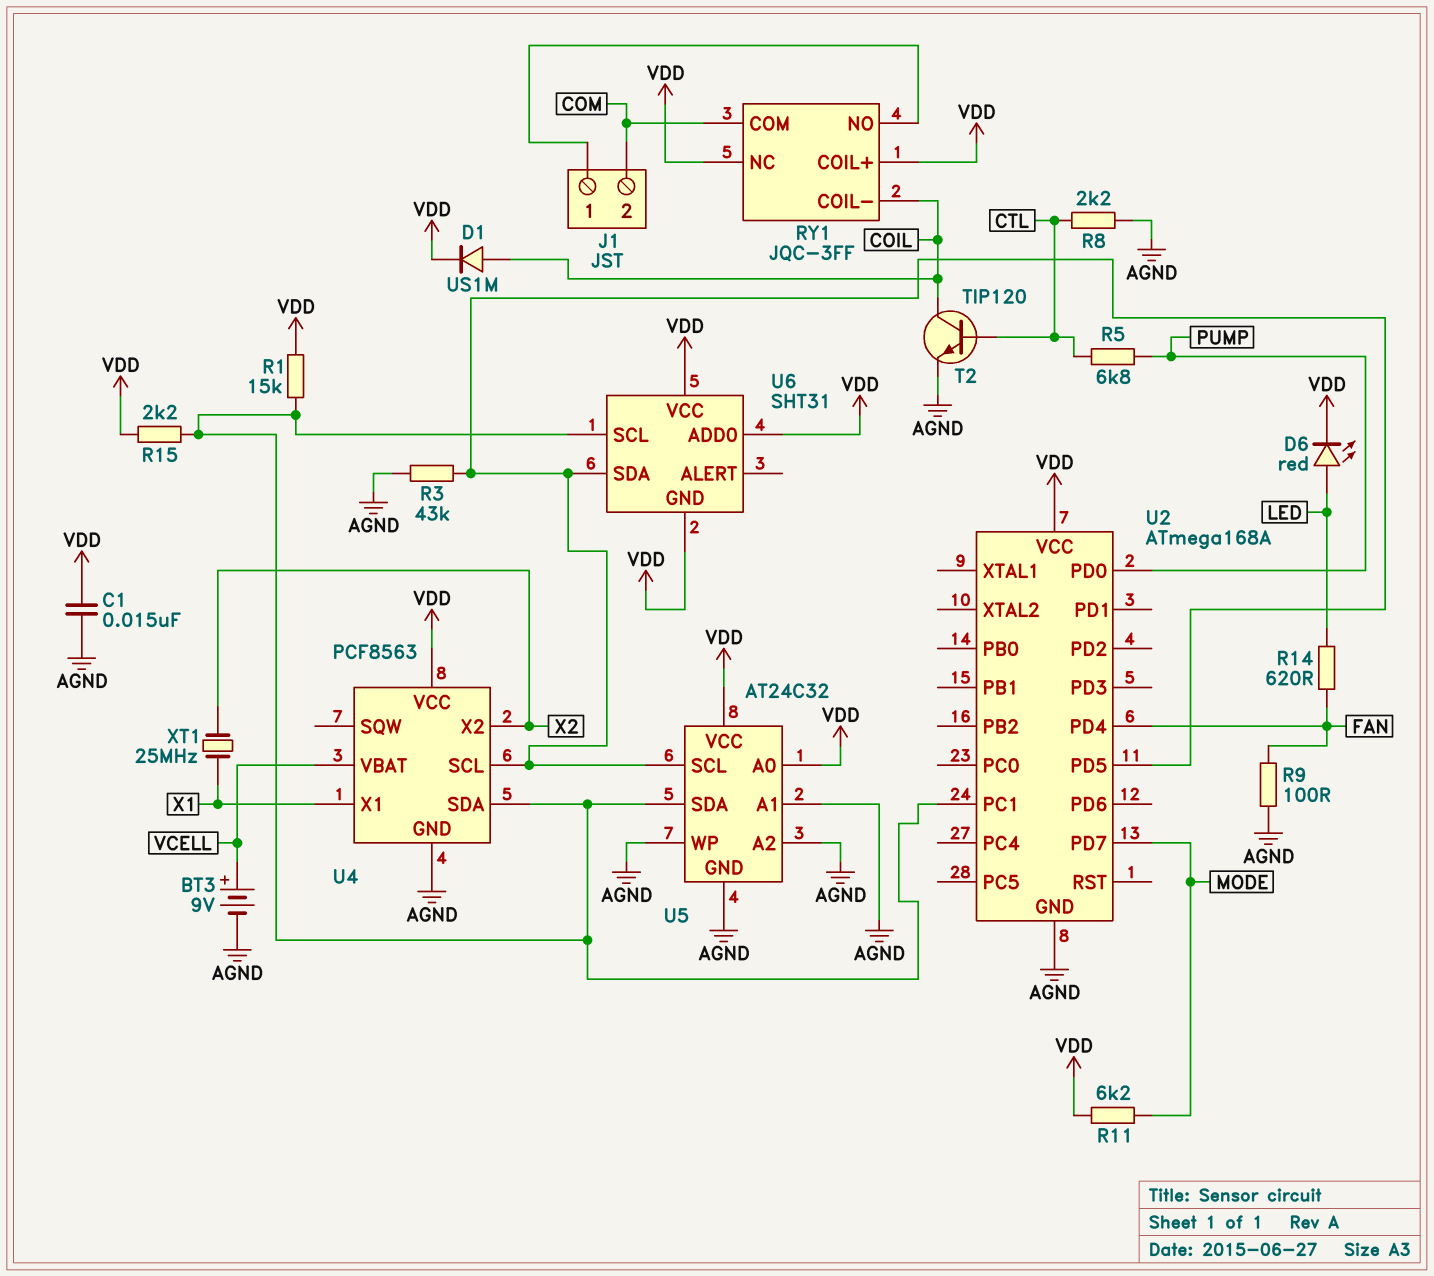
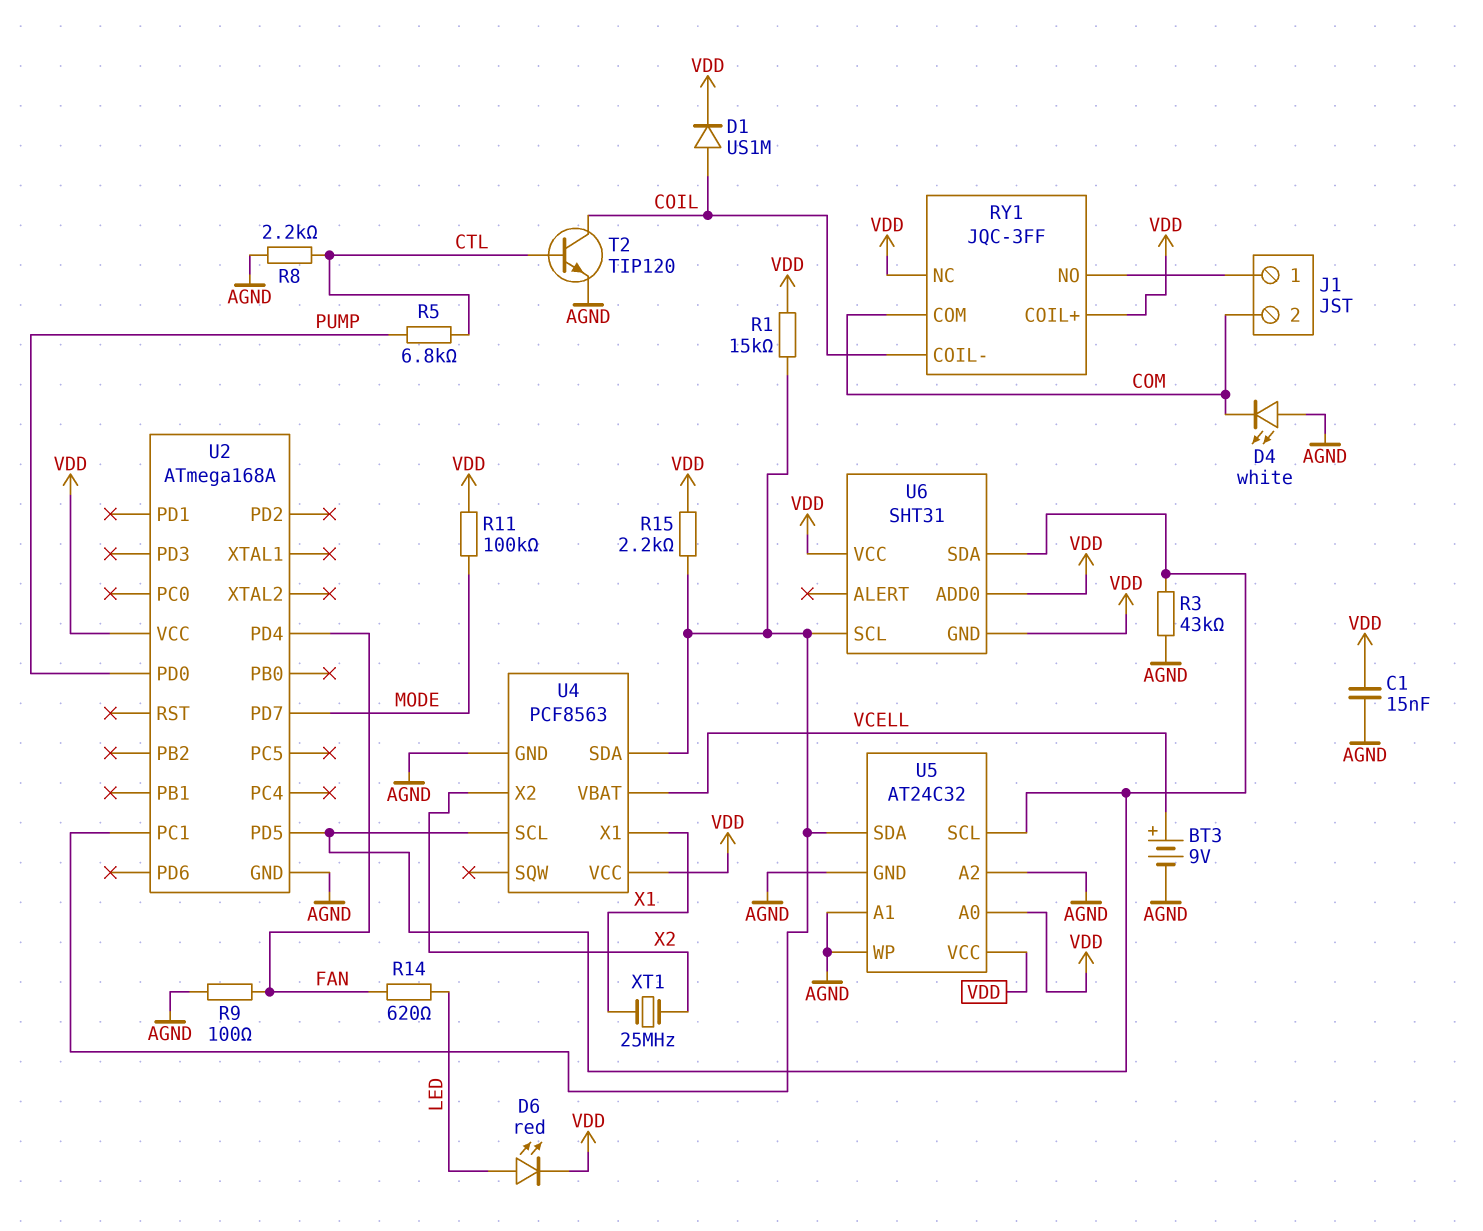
D4: none -> LED white (A AGND, K COM)
R11: 6.2k (MODE, VDD) -> 100k (MODE, VDD)

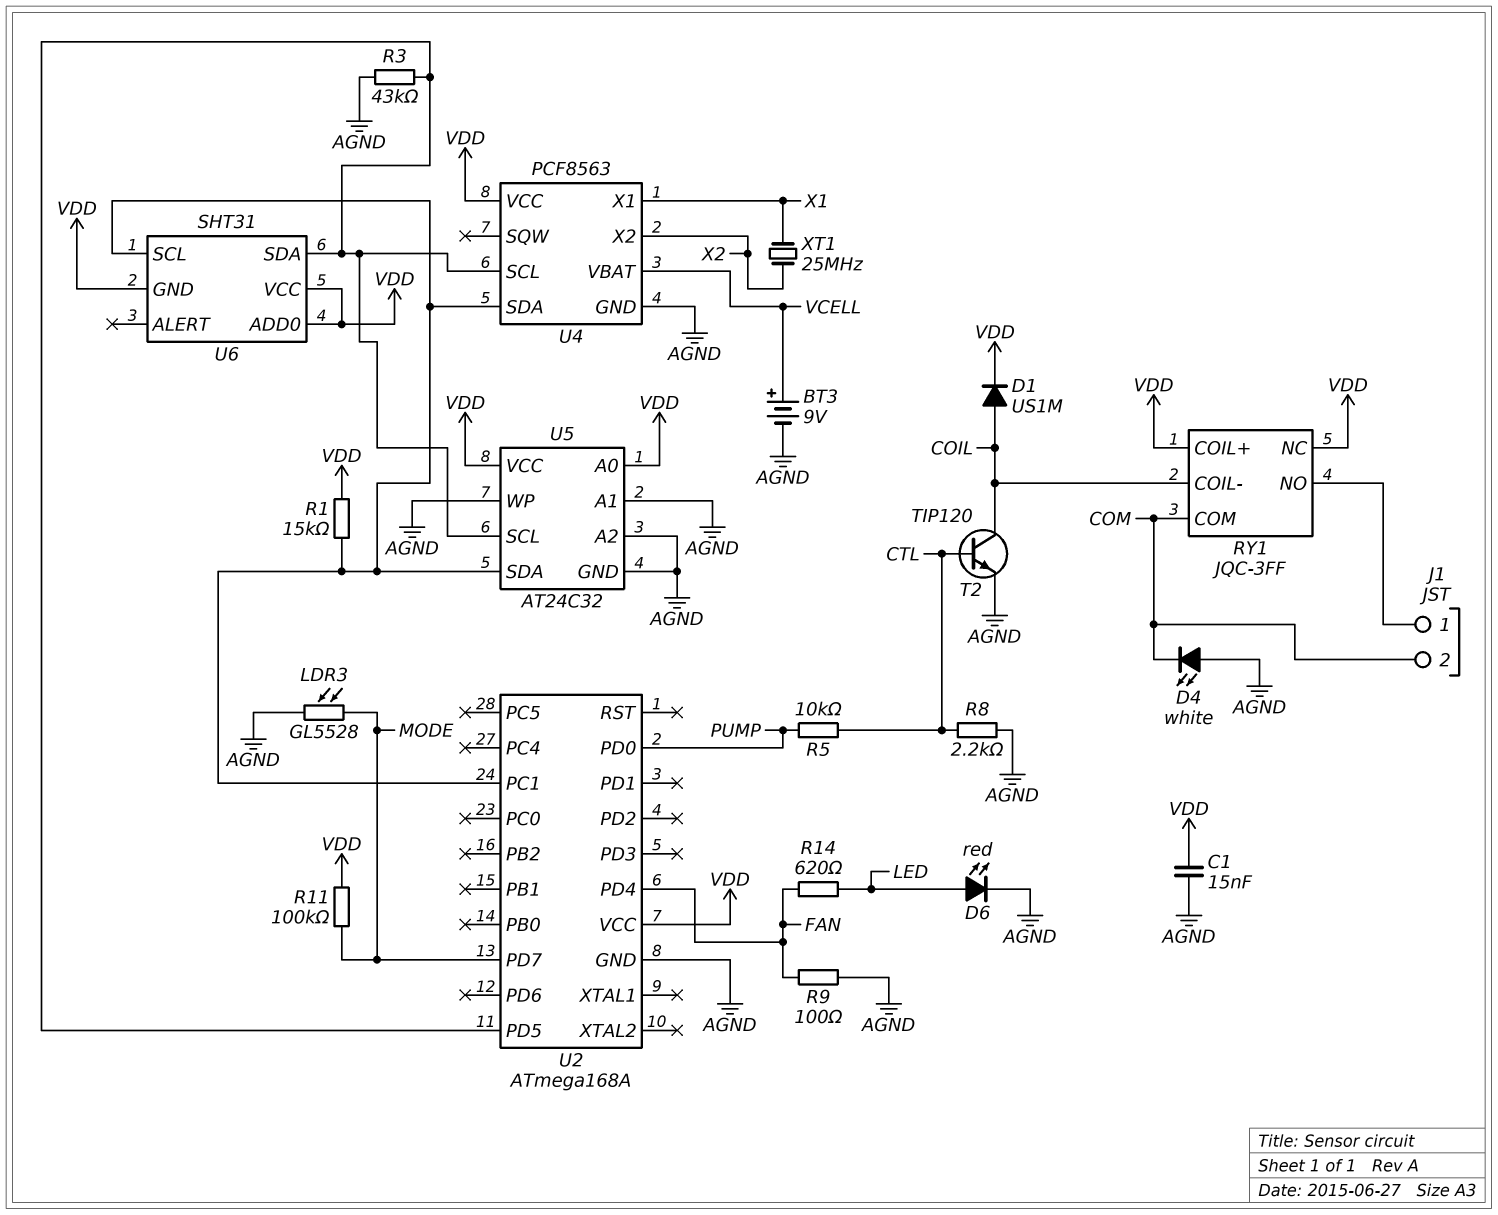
D6: LED red (A LED, K VDD) -> LED red (A LED, K AGND)
LDR3: none -> GL5528 (AGND, MODE)
R5: 6.8k (CTL, PUMP) -> 10k (CTL, PUMP)
R15: 2.2k (U2/PC1, VDD) -> none

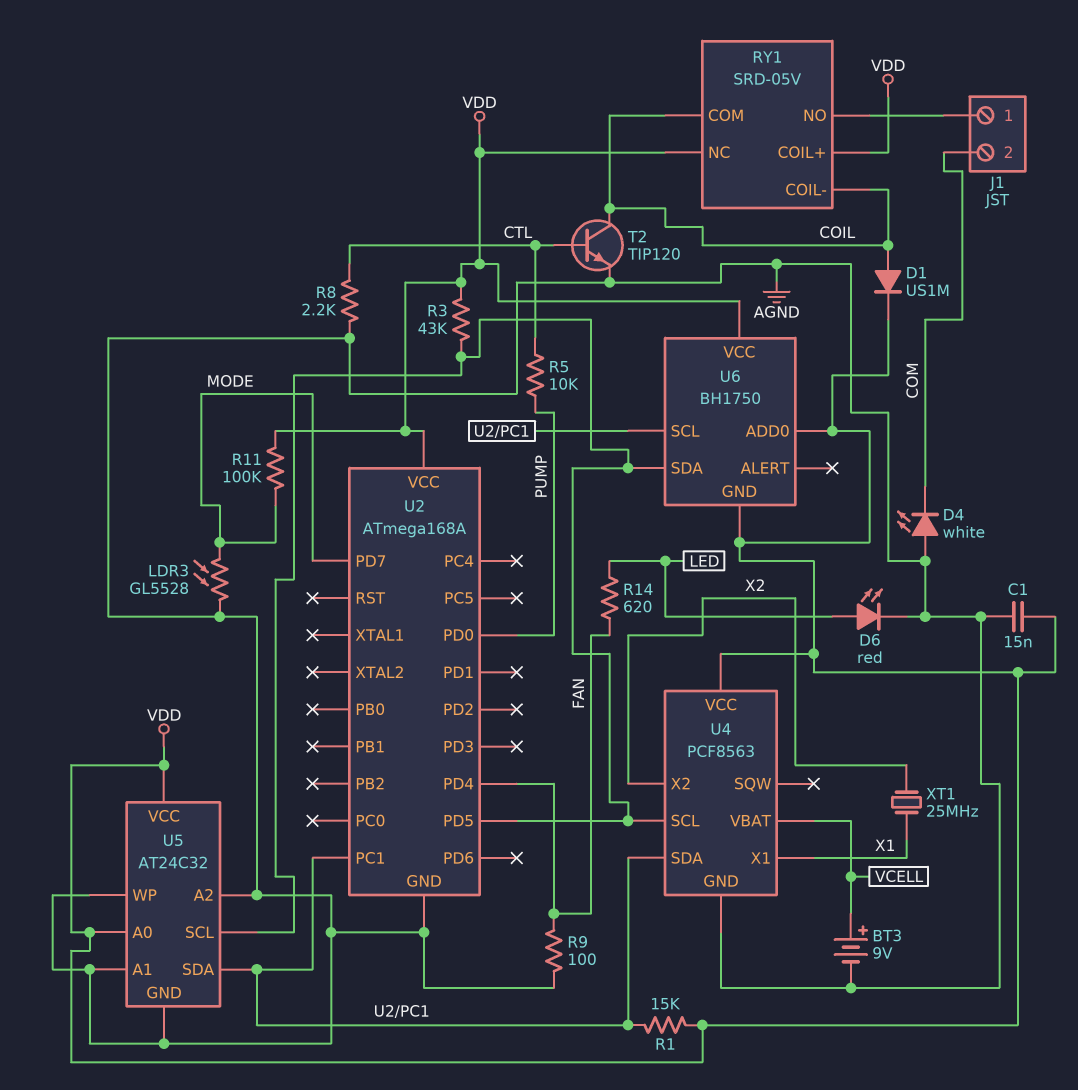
R3: 43k (AGND, U2/PD5) -> 43k (U2/PD5, VDD)
RY1: JQC-3FF -> SRD-05V
RY1 pin COM: COM -> COIL
U6: SHT31 -> BH1750

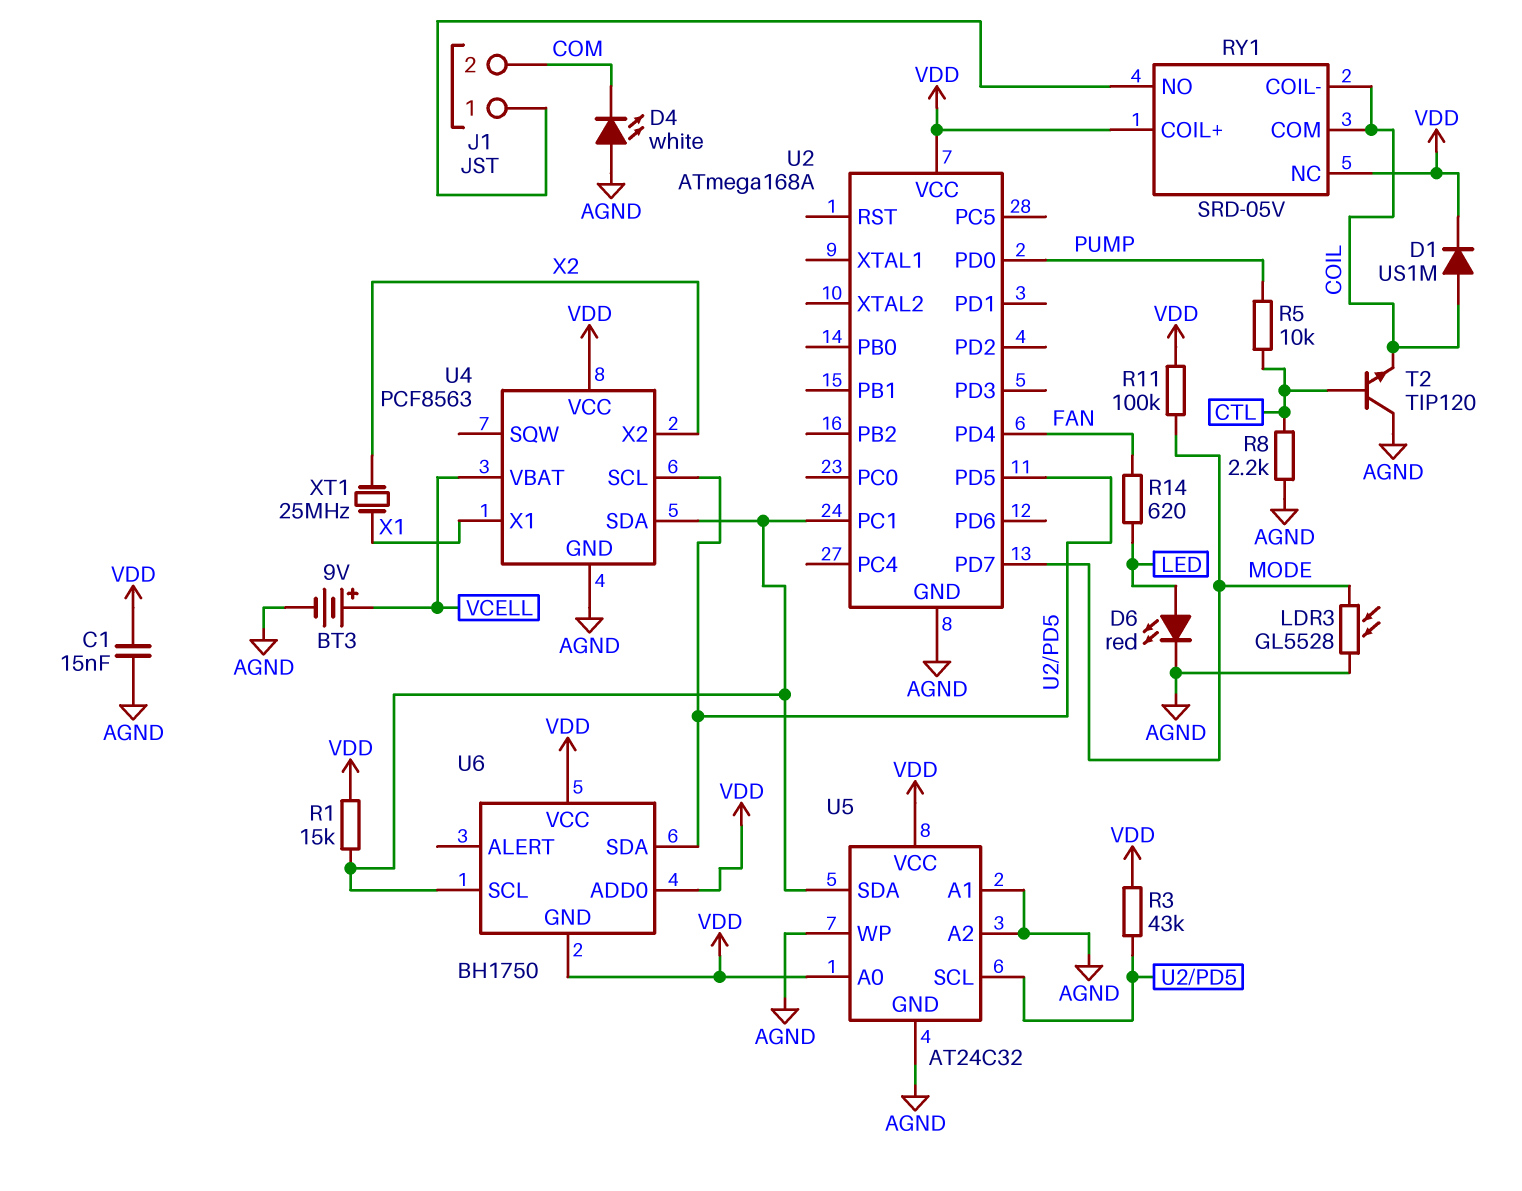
R9: 100 (AGND, FAN) -> none
T2: NPN TIP120 (B CTL, C COIL, E AGND) -> NPN TIP120 (B CTL, C AGND, E COIL)

